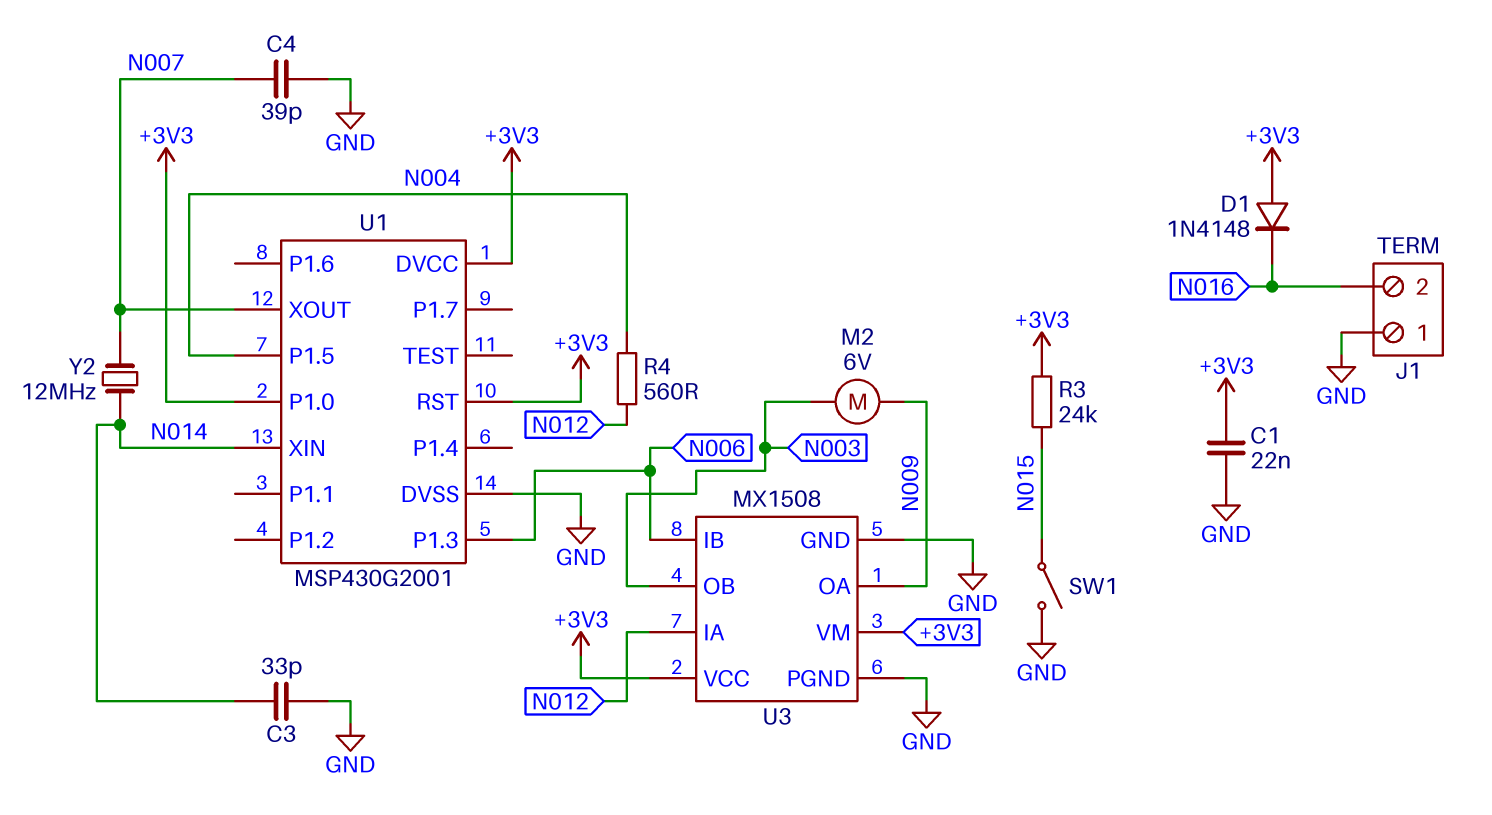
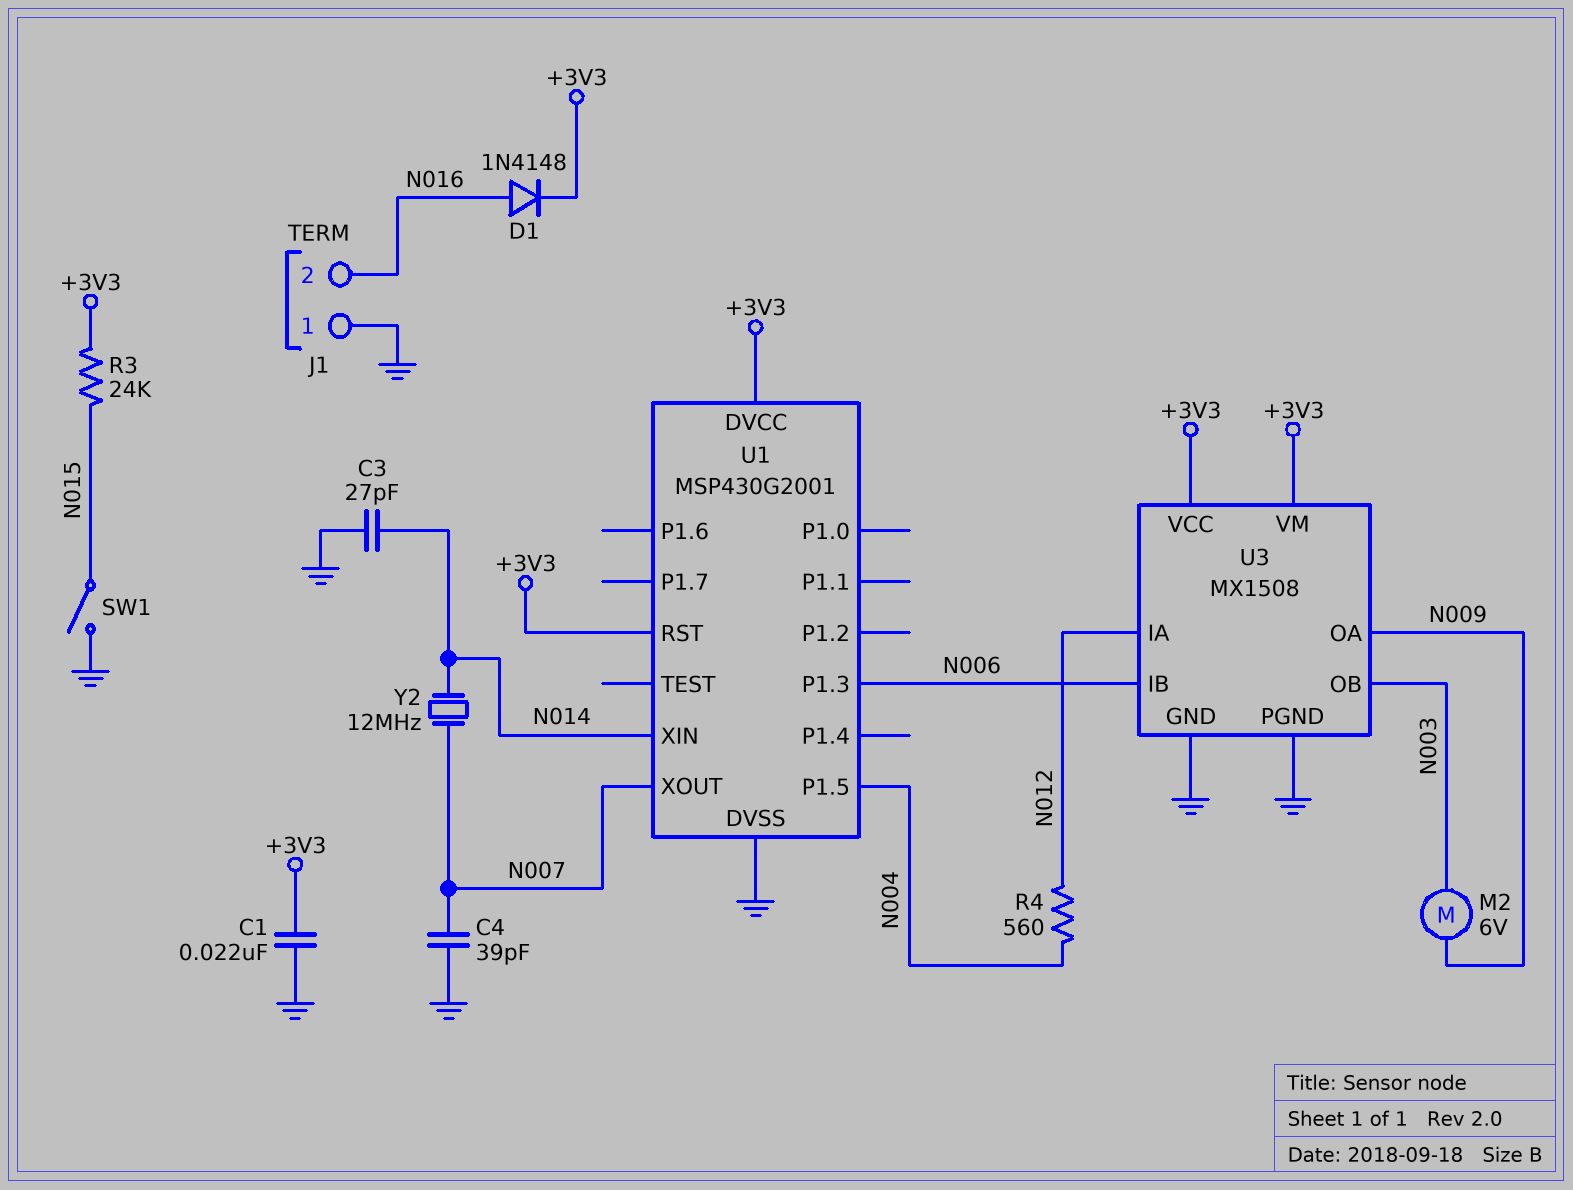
C3: 33pF (GND, N014) -> 27pF (GND, N014)
D1: diode 1N4148 (A +3V3, K N016) -> diode 1N4148 (A N016, K +3V3)
U1 pin P1.0: +3V3 -> none

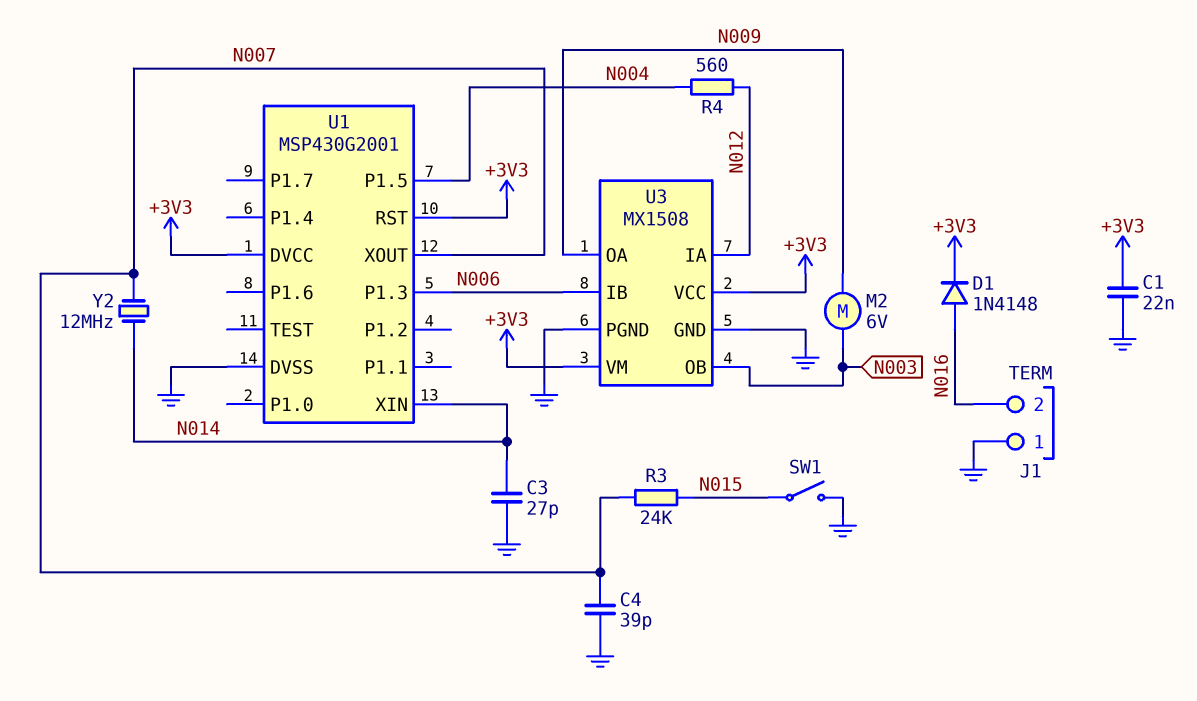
R3: 24k (+3V3, N015) -> 24k (N007, N015)

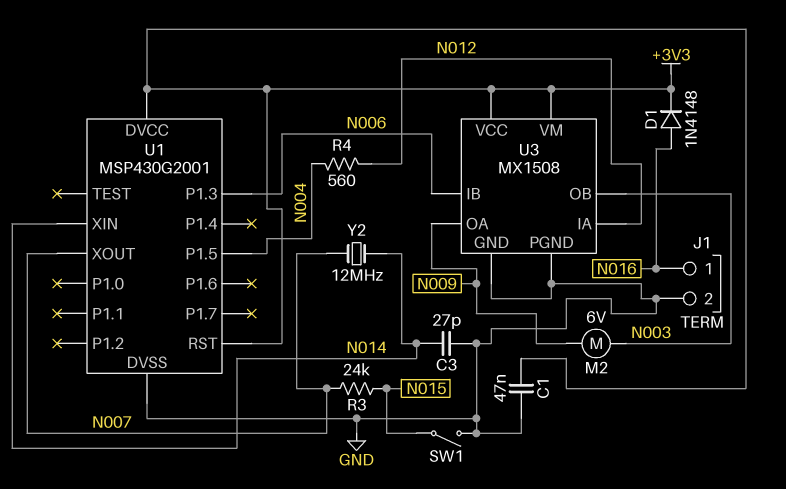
C1: 22nF (+3V3, GND) -> 47nF (+3V3, GND)
C4: 39pF (GND, N007) -> none
J1 pin 1: GND -> N016
J1 pin 2: N016 -> GND

